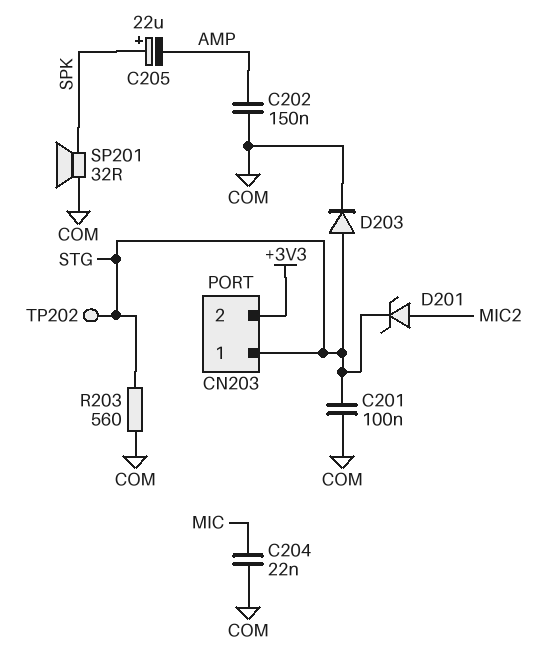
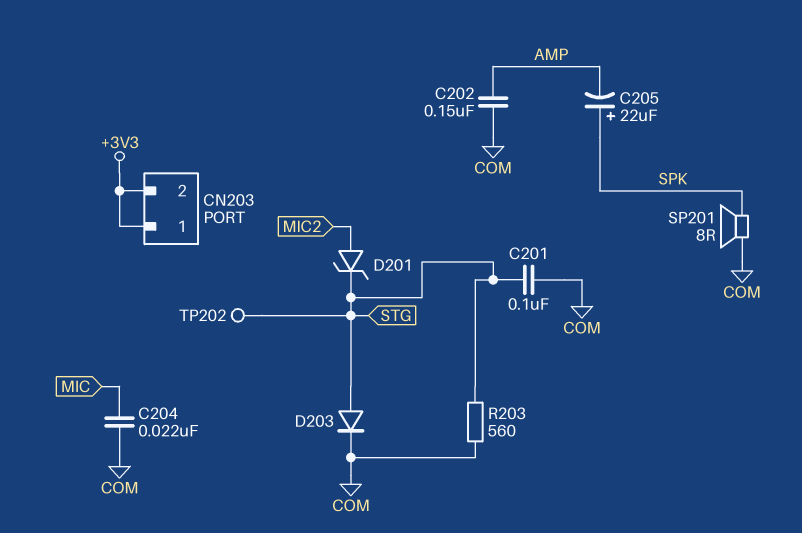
CN203 pin 1: STG -> +3V3
SP201: speaker 32R (COM, SPK) -> speaker 8R (COM, SPK)

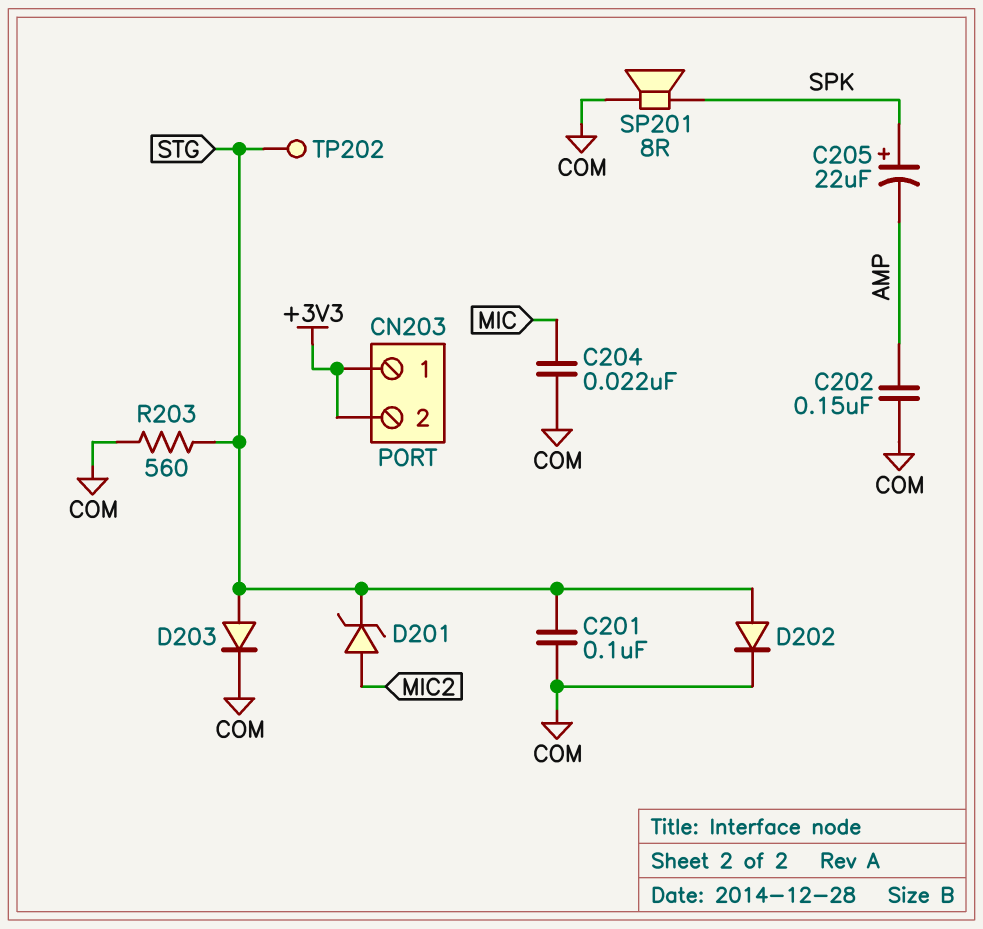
D202: none -> diode (A STG, K COM)

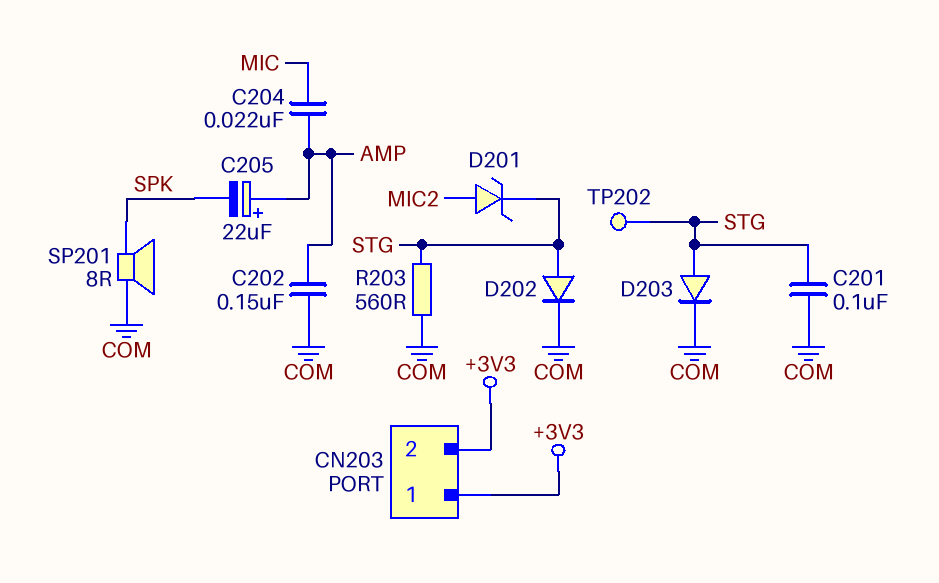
C204: 22nF (COM, MIC) -> 22nF (AMP, MIC)
C205: 22uF (plus SPK, minus AMP) -> 22uF (plus AMP, minus SPK)

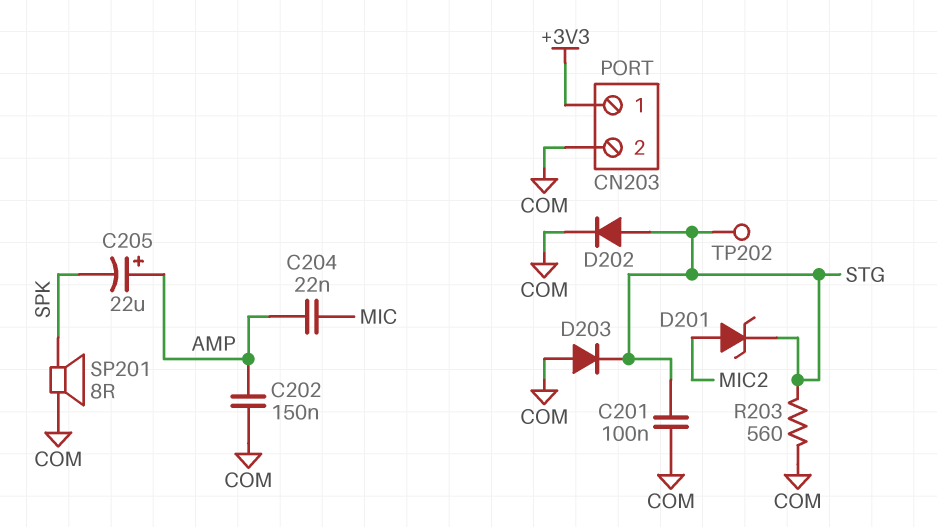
CN203 pin 2: +3V3 -> COM
D203: diode (A STG, K COM) -> diode (A COM, K STG)

